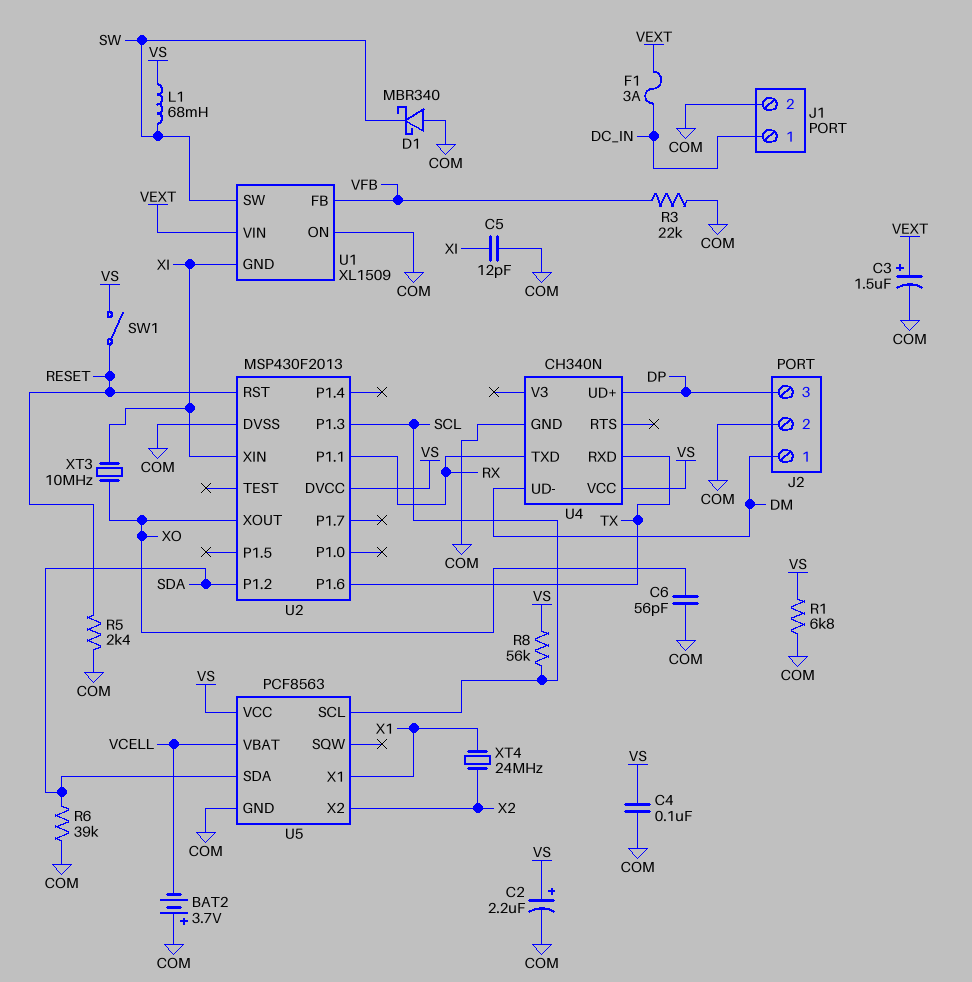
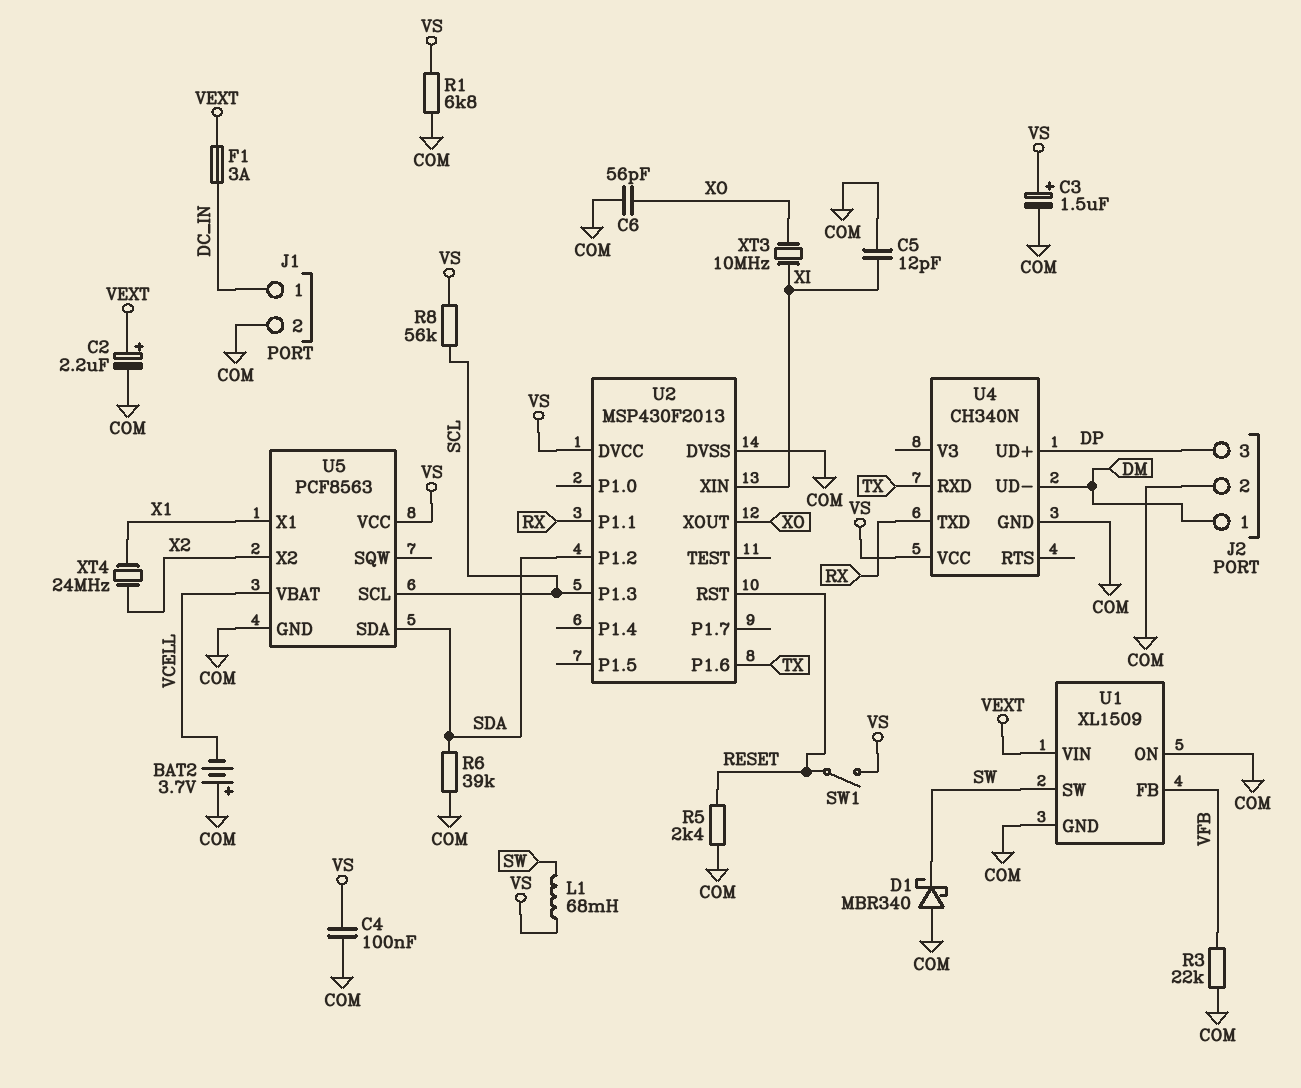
C2: 2.2uF (plus VS, minus COM) -> 2.2uF (plus VEXT, minus COM)
C3: 1.5uF (plus VEXT, minus COM) -> 1.5uF (plus VS, minus COM)
U1 pin GND: XI -> COM

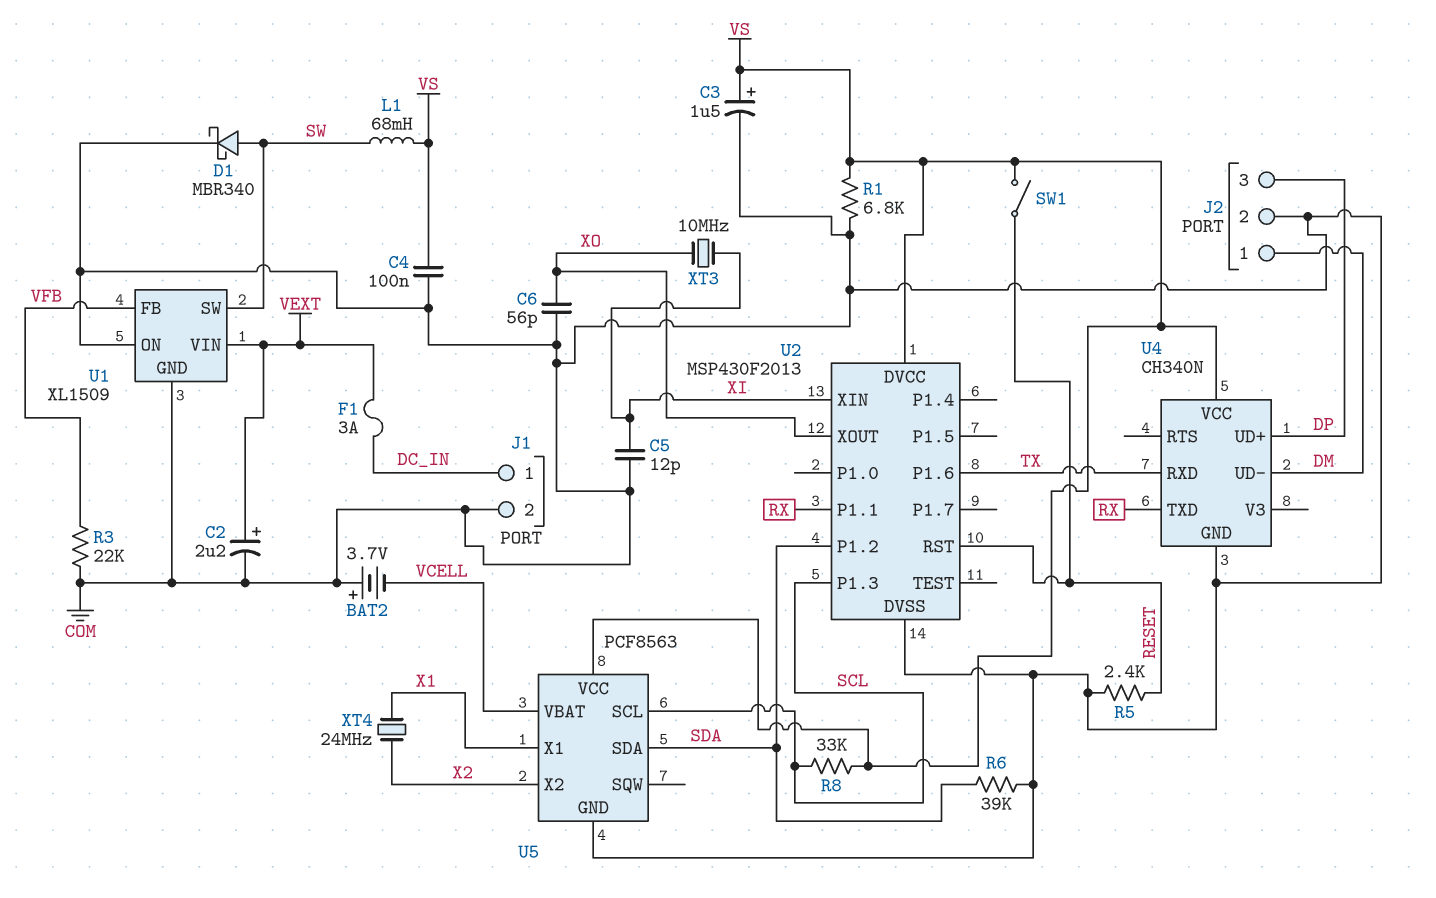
D1: schottky MBR340 (A COM, K SW) -> schottky MBR340 (A SW, K COM)
R8: 56k (SCL, VS) -> 33k (SCL, VS)

